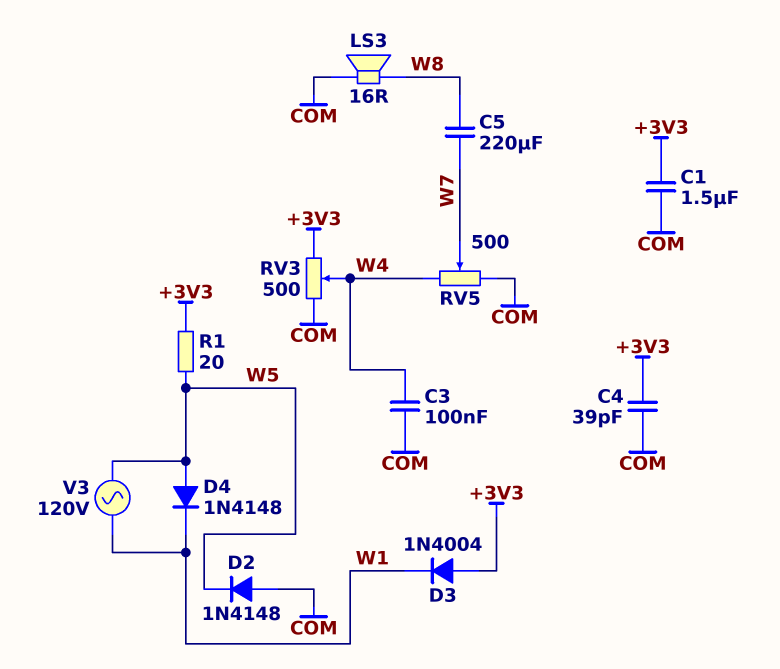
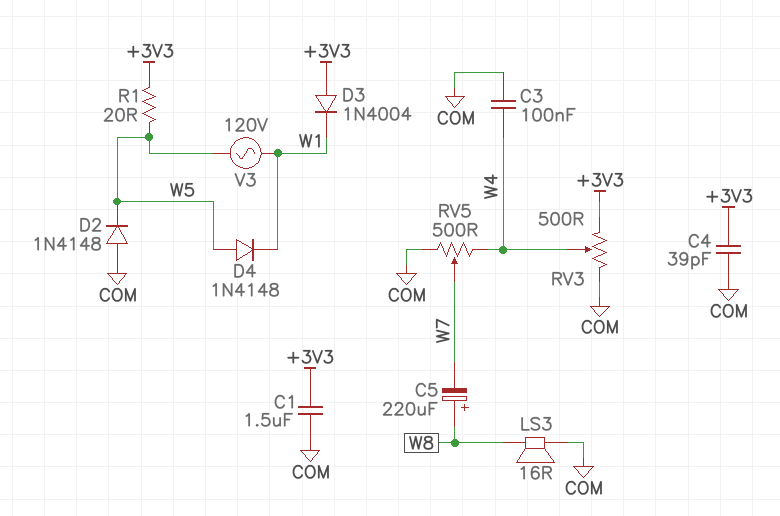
C5: 220uF (W7, W8) -> 220uF (plus W8, minus W7)

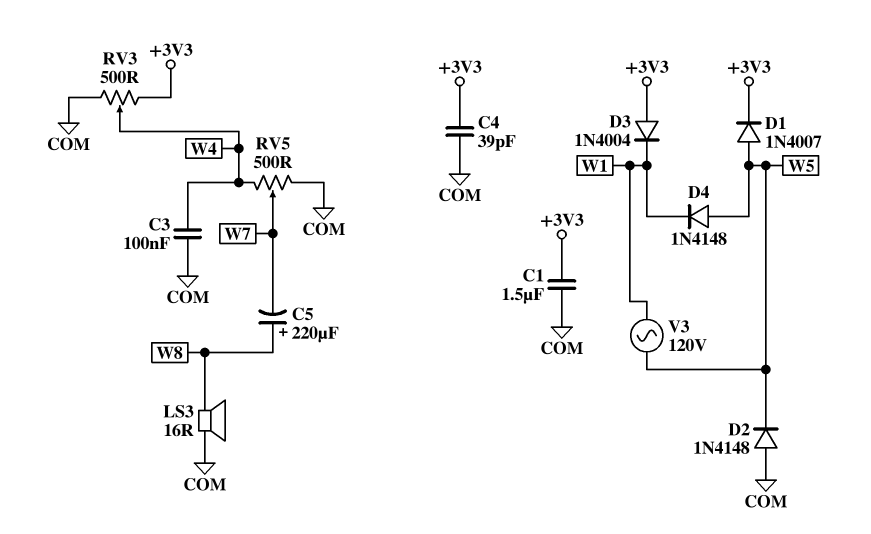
D1: none -> diode 1N4007 (A W5, K +3V3)
R1: 20 (+3V3, W5) -> none

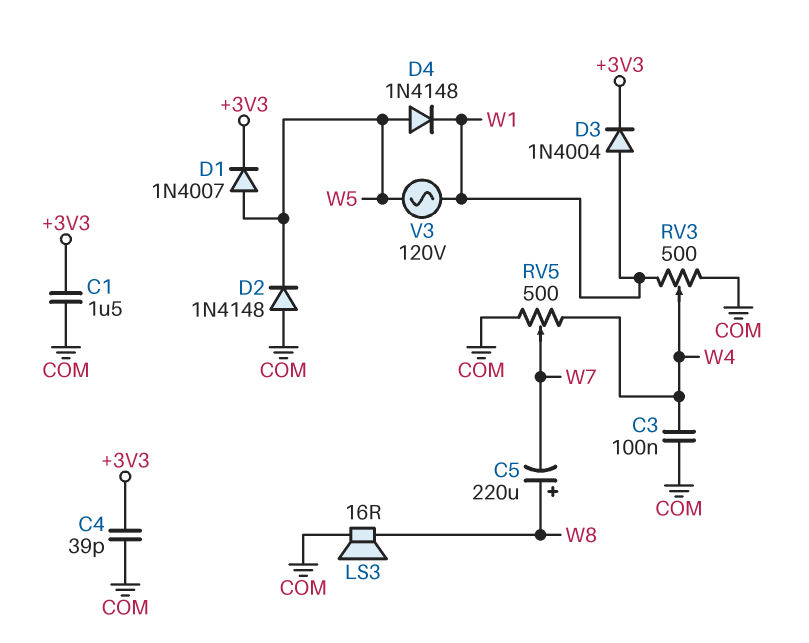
D3: diode 1N4004 (A +3V3, K W1) -> diode 1N4004 (A W1, K +3V3)
RV3: 500 (+3V3, COM, wiper W4) -> 500 (COM, W1, wiper W4)

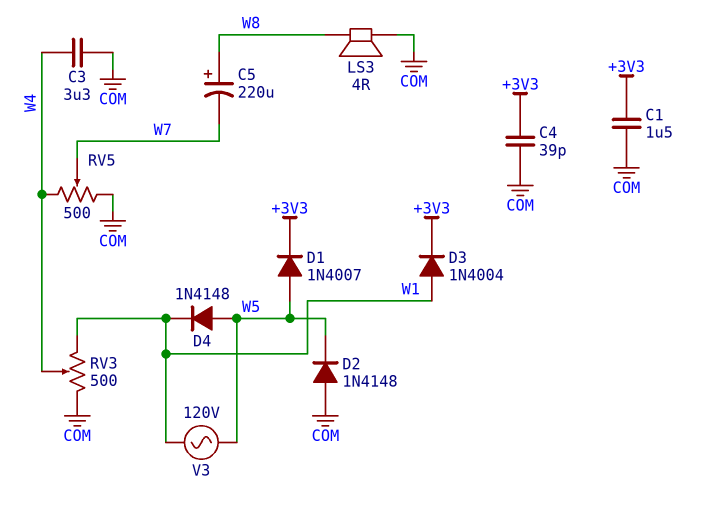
C3: 100nF (COM, W4) -> 3.3uF (COM, W4)
LS3: speaker 16R (COM, W8) -> speaker 4R (COM, W8)

